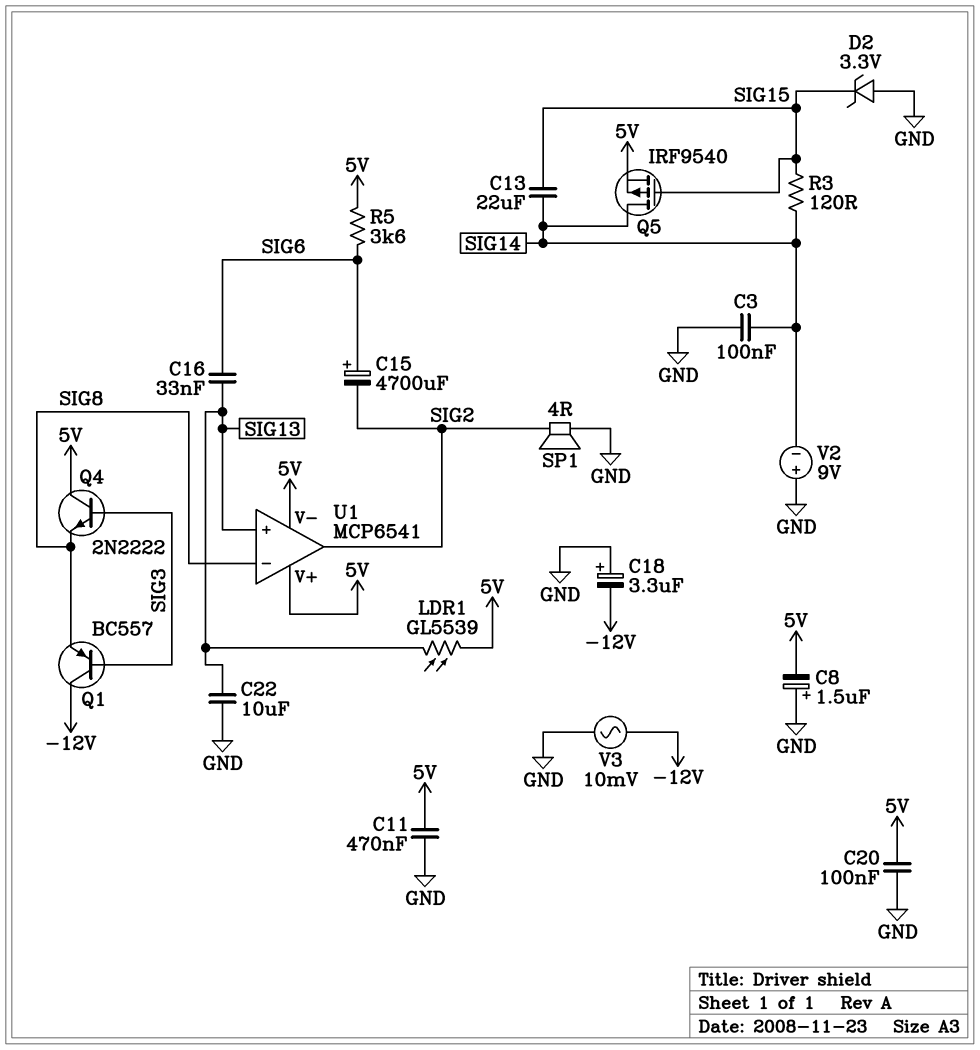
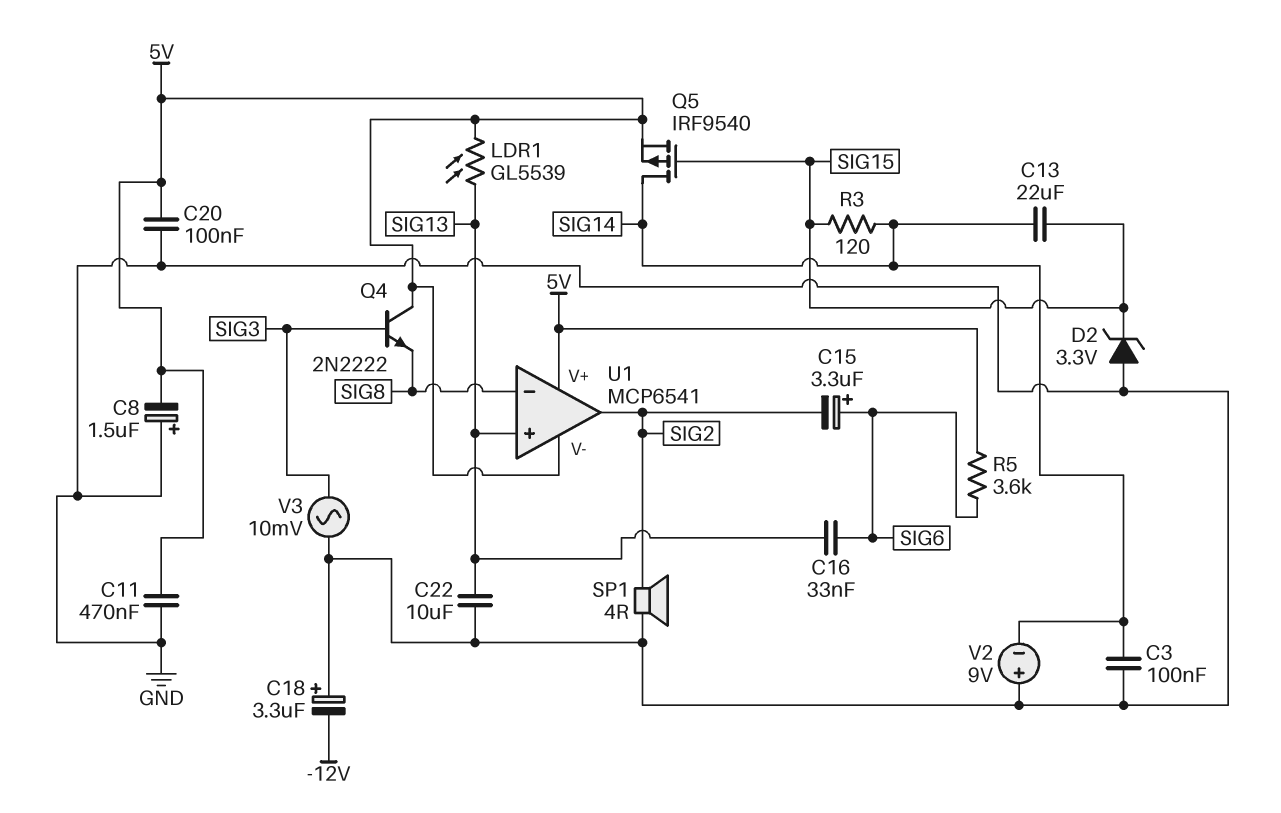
C15: 4700uF (plus SIG6, minus SIG2) -> 3.3uF (plus SIG6, minus SIG2)
Q1: PNP BC557 (B SIG3, C -12V, E SIG8) -> none
V3: AC 10mV (-12V, GND) -> AC 10mV (GND, SIG3)

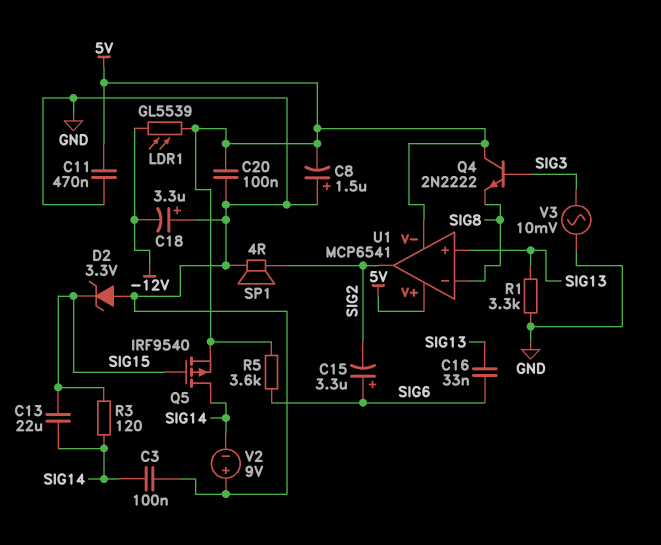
C22: 10uF (GND, SIG13) -> none
LDR1: GL5539 (5V, SIG13) -> GL5539 (-12V, 5V)
R1: none -> 3.3k (GND, SIG13)

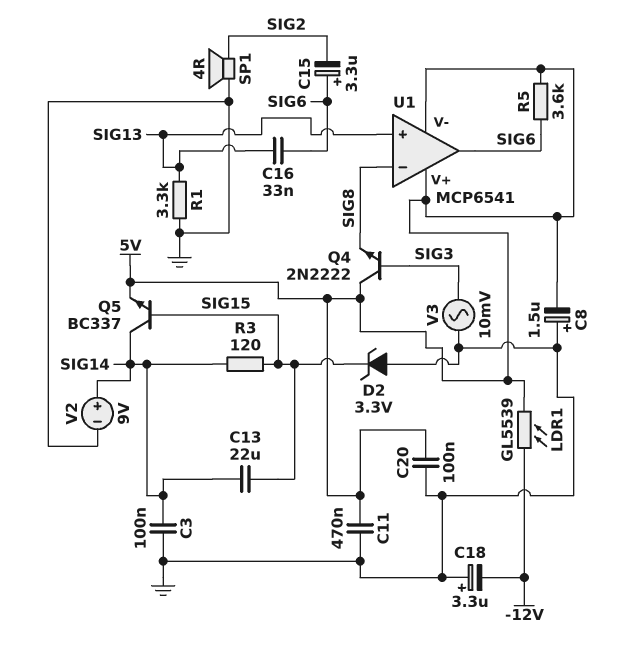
Q5: PMOS IRF9540 (G SIG15, D SIG14, S 5V) -> NPN BC337 (B SIG15, C SIG14, E 5V)
U1 pin out: SIG2 -> SIG6
V2: 9V (plus GND, minus SIG14) -> 9V (plus SIG14, minus GND)

